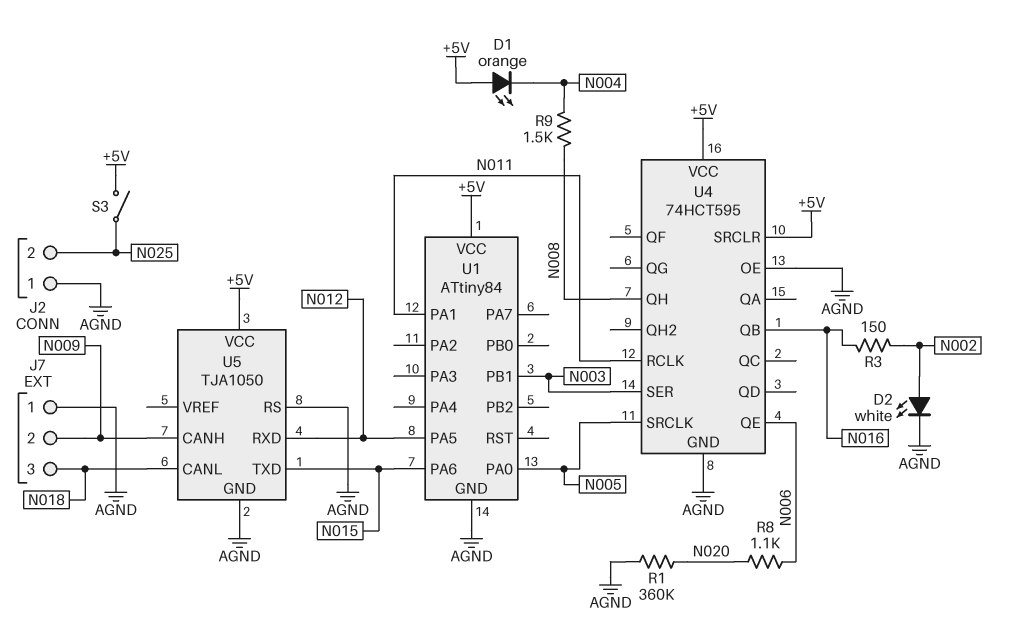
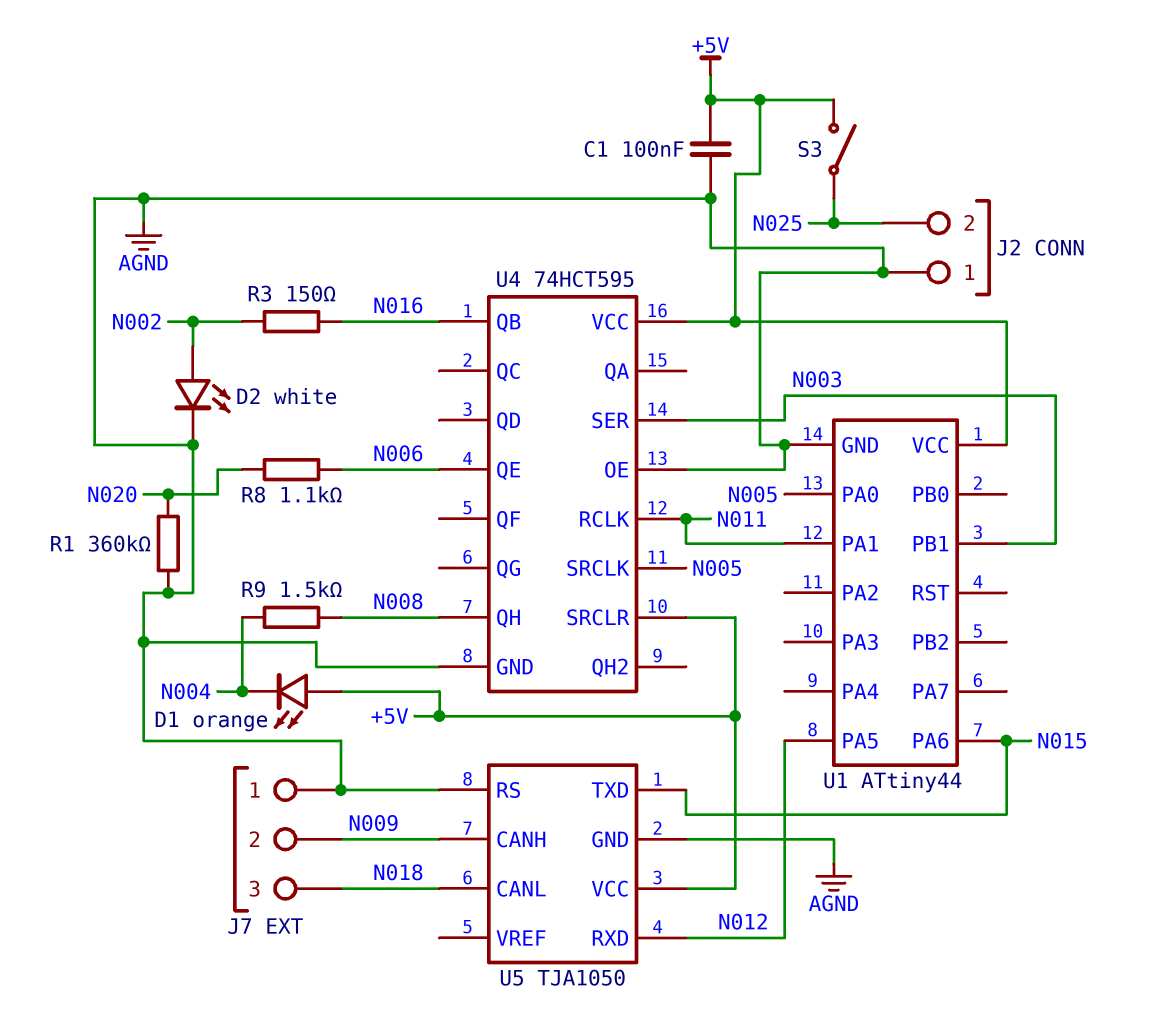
C1: none -> 100nF (+5V, AGND)
U1: ATtiny84 -> ATtiny44

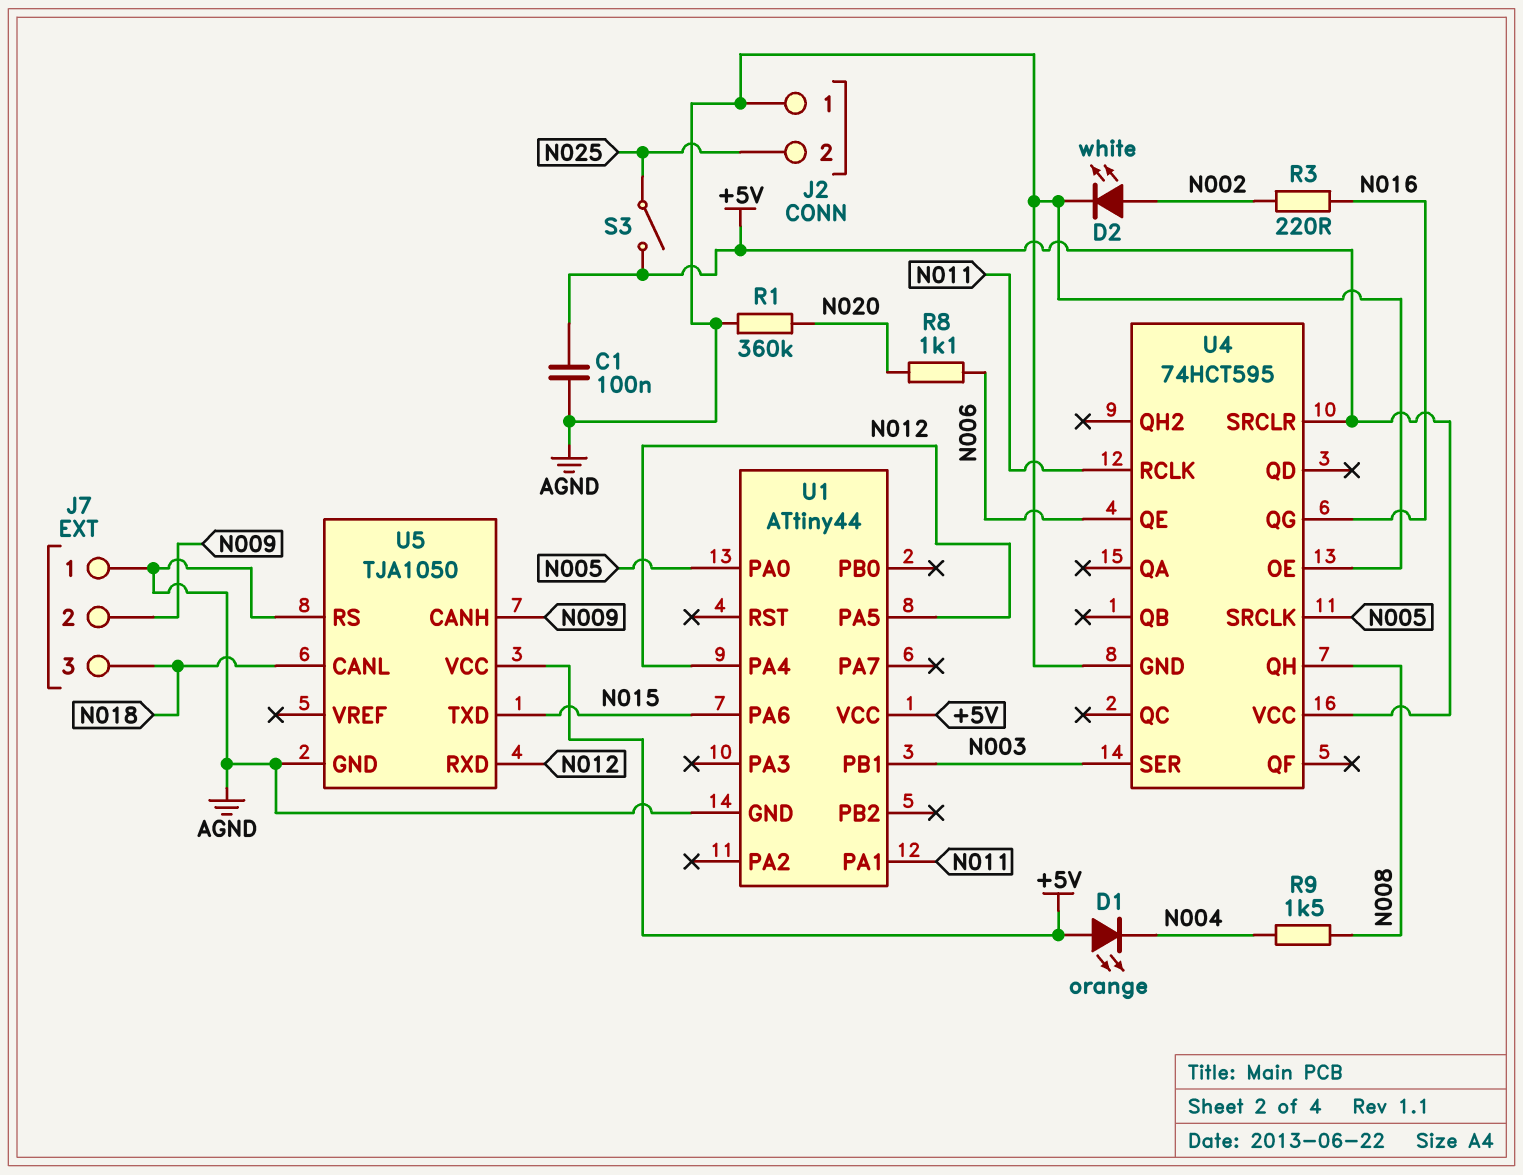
R3: 150 (N002, N016) -> 220 (N002, N016)
U1 pin PA4: none -> N012
U4 pin QB: N016 -> none
U4 pin QG: none -> N016

